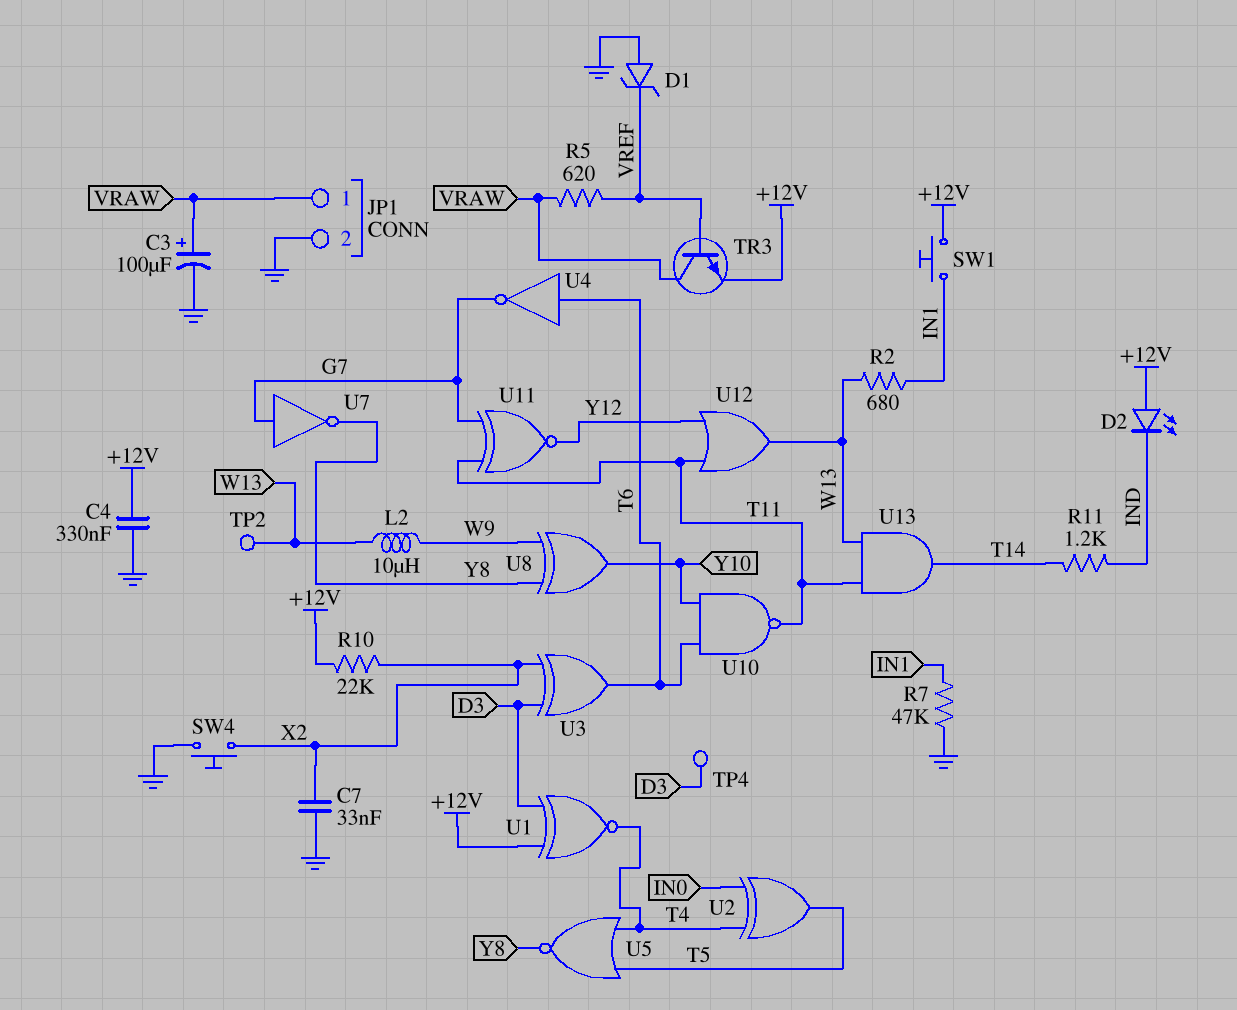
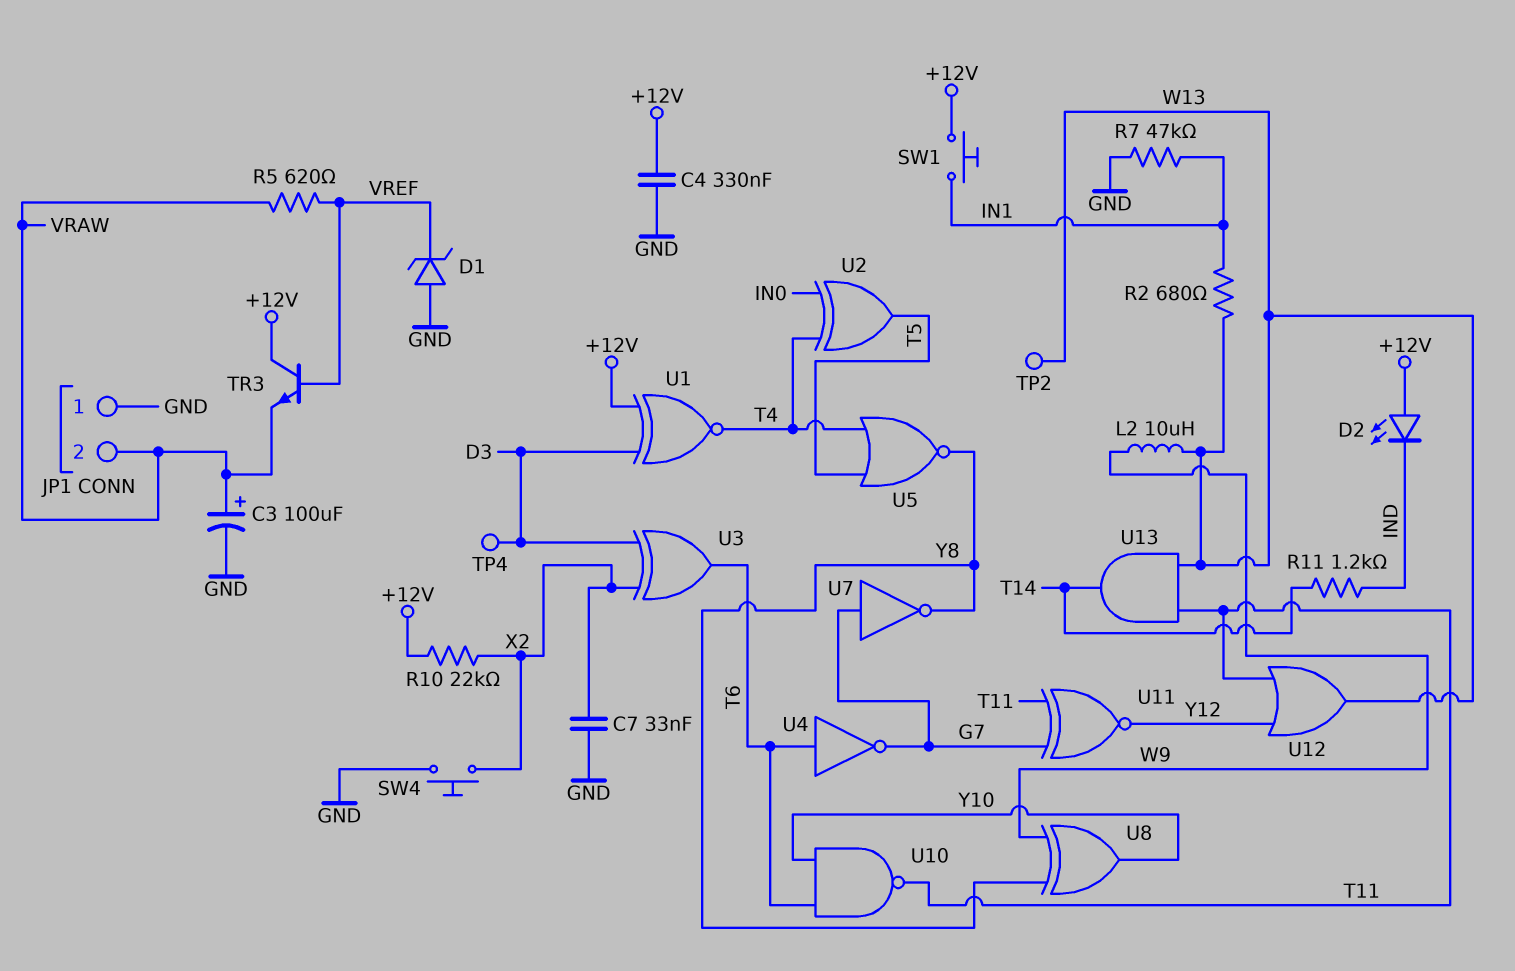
JP1 pin 1: VRAW -> GND
JP1 pin 2: GND -> VRAW
TR3: NPN (B VREF, C VRAW, E +12V) -> NPN (B VREF, C +12V, E VRAW)

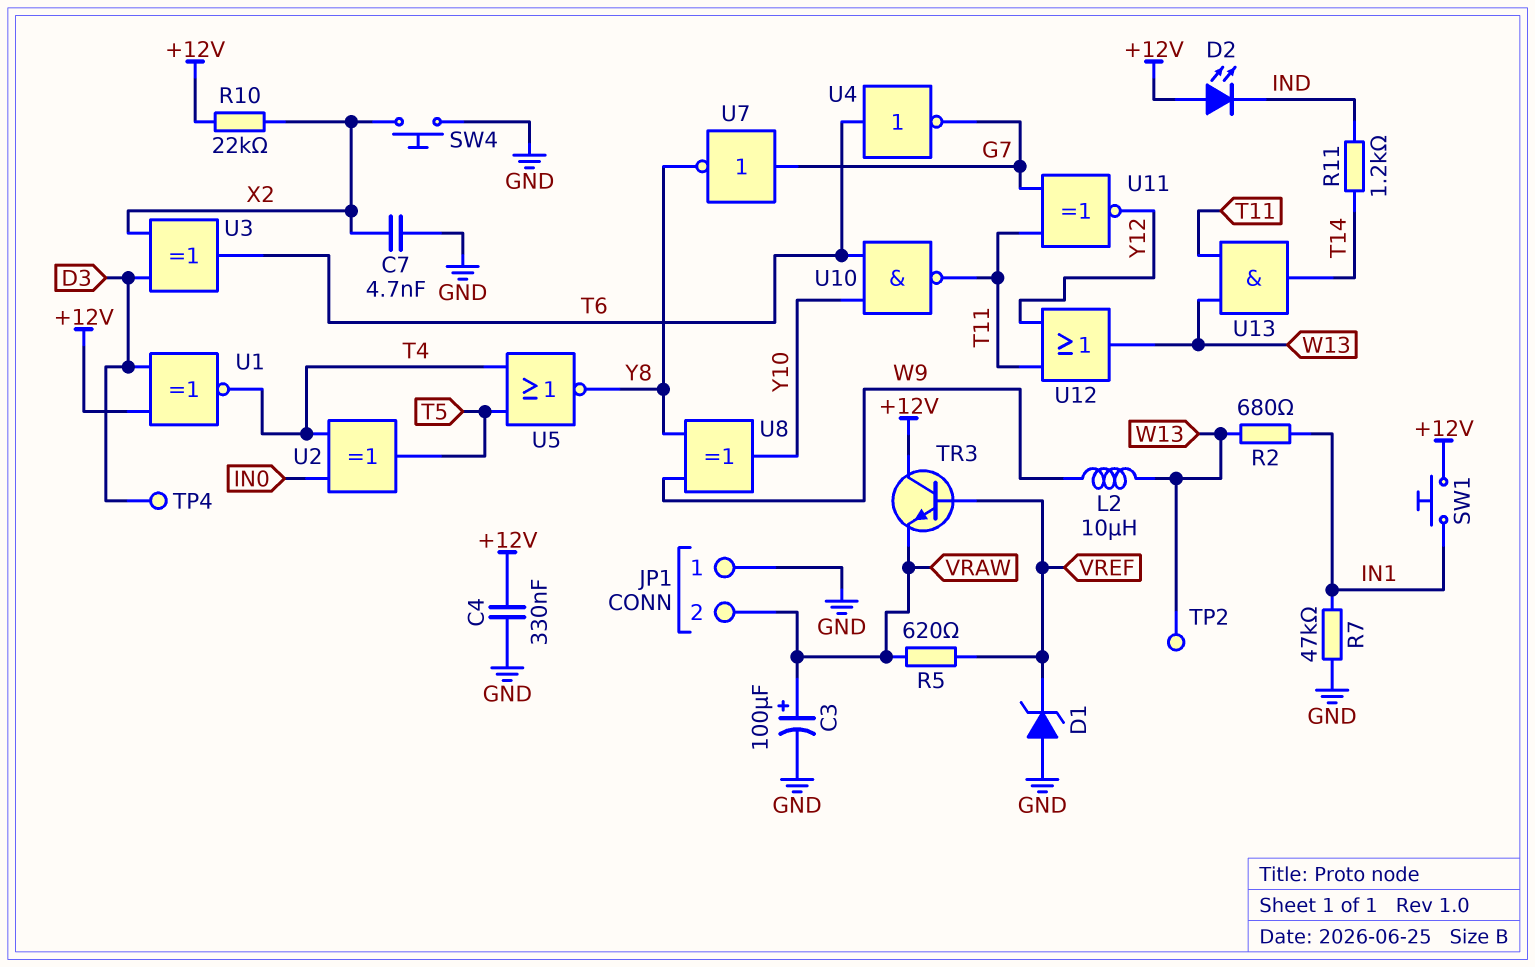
C7: 33nF (GND, X2) -> 4.7nF (GND, X2)

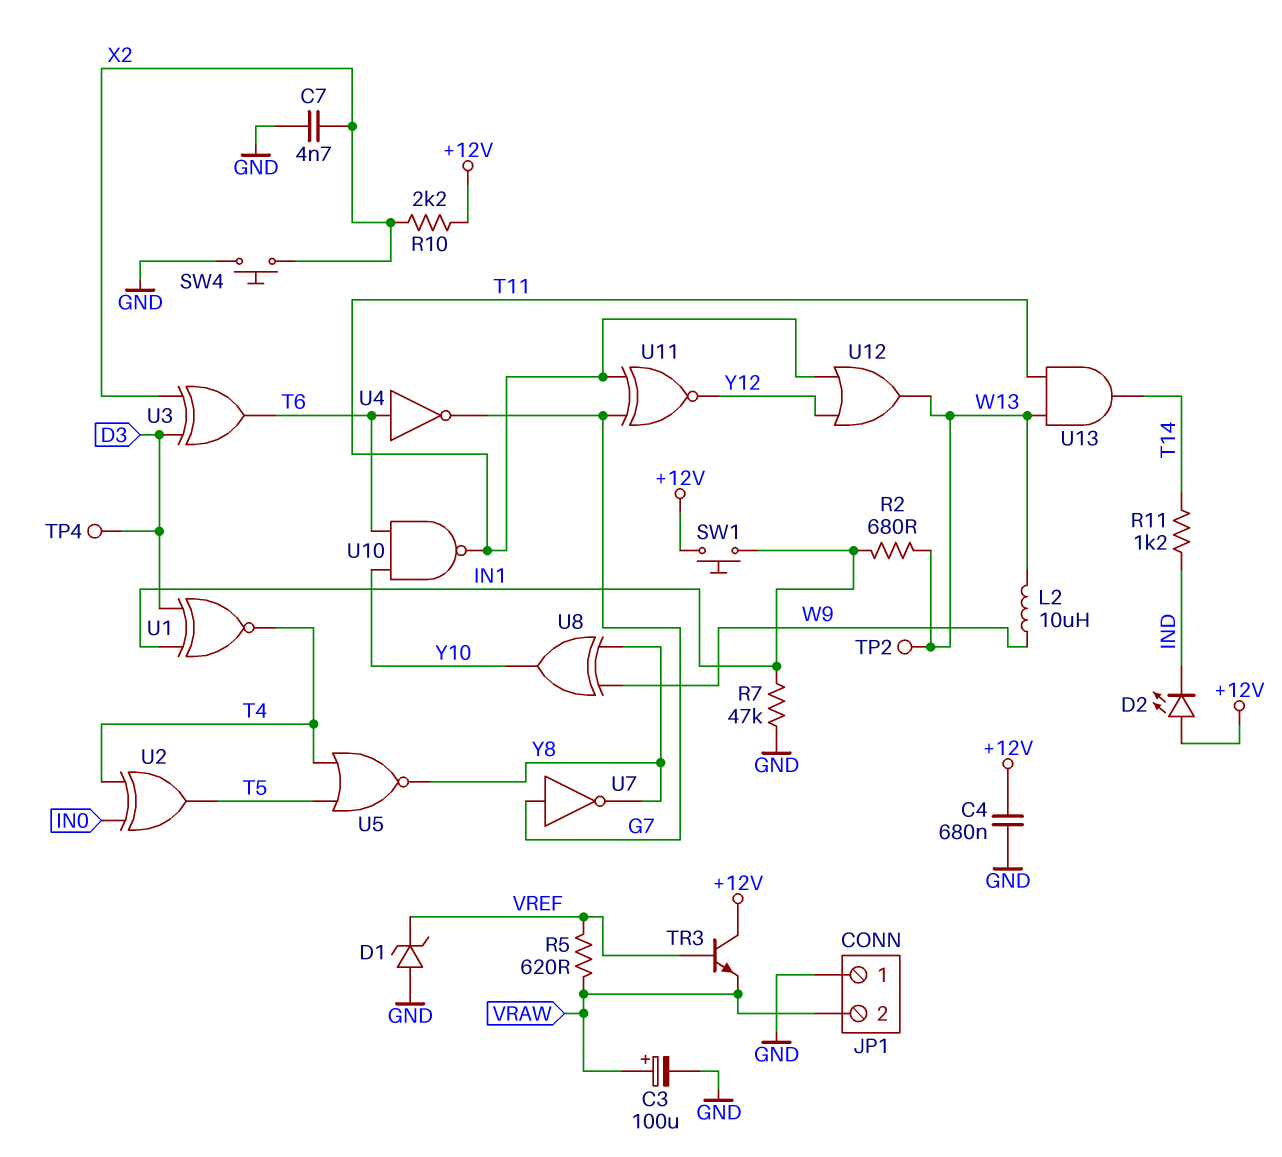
C4: 330nF (+12V, GND) -> 680nF (+12V, GND)
R10: 22k (+12V, X2) -> 2.2k (+12V, X2)
U1: XNOR (in +12V, in D3, out T4) -> XNOR (in D3, in IN1, out T4)

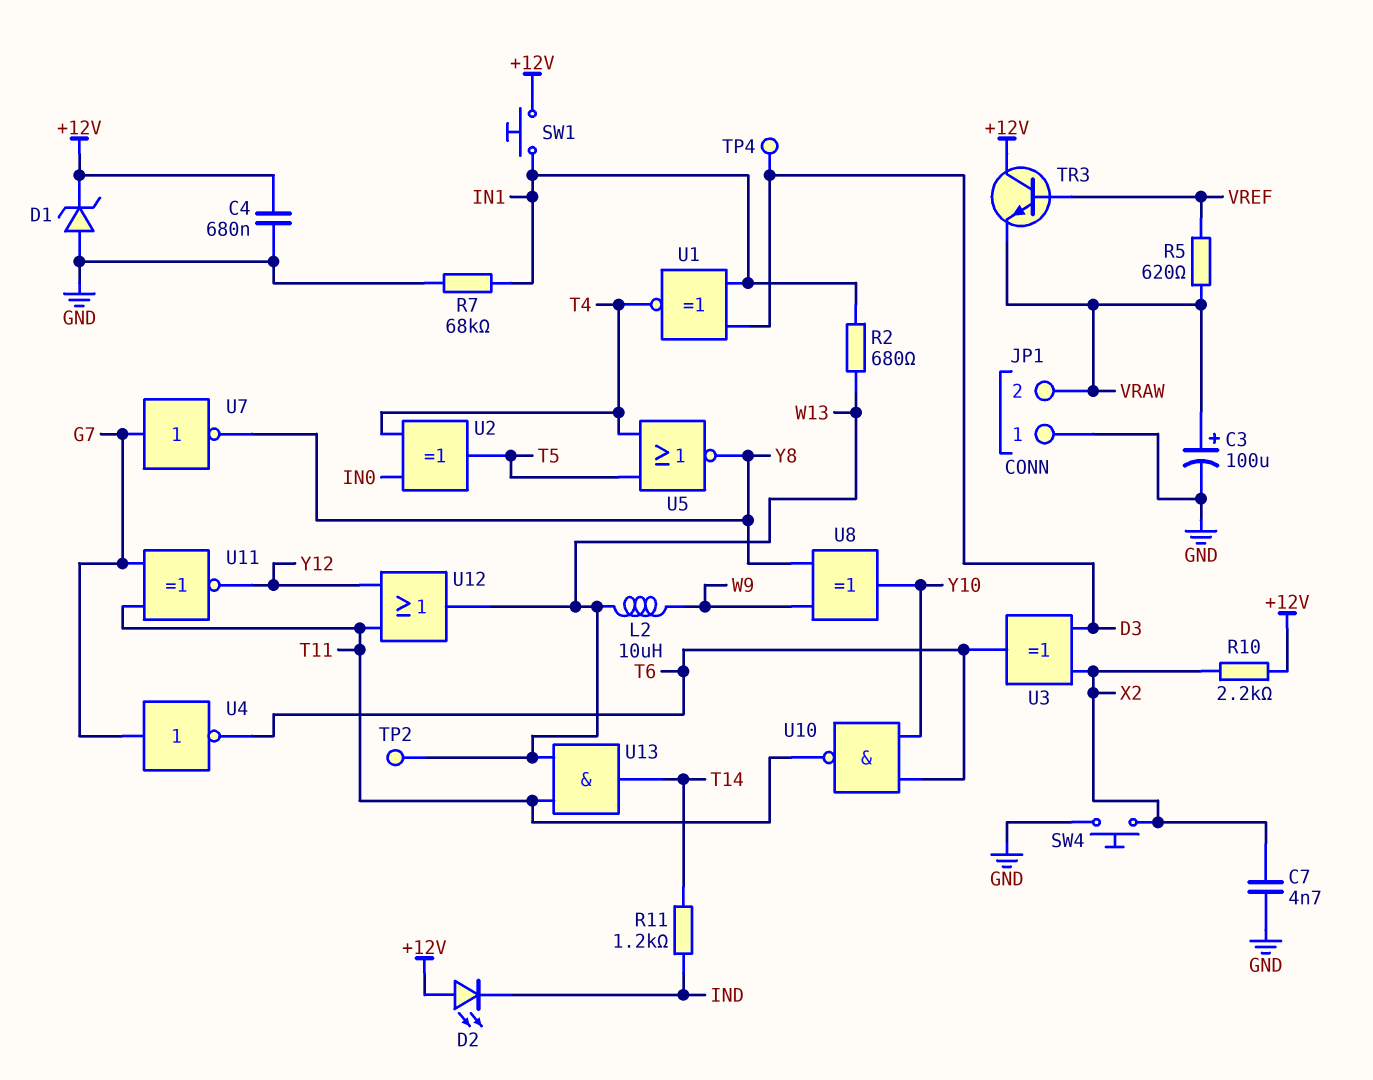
D1: zener (A GND, K VREF) -> zener (A GND, K +12V)
R7: 47k (GND, IN1) -> 68k (GND, IN1)
U4: NOT (in T6, out G7) -> NOT (in G7, out T6)

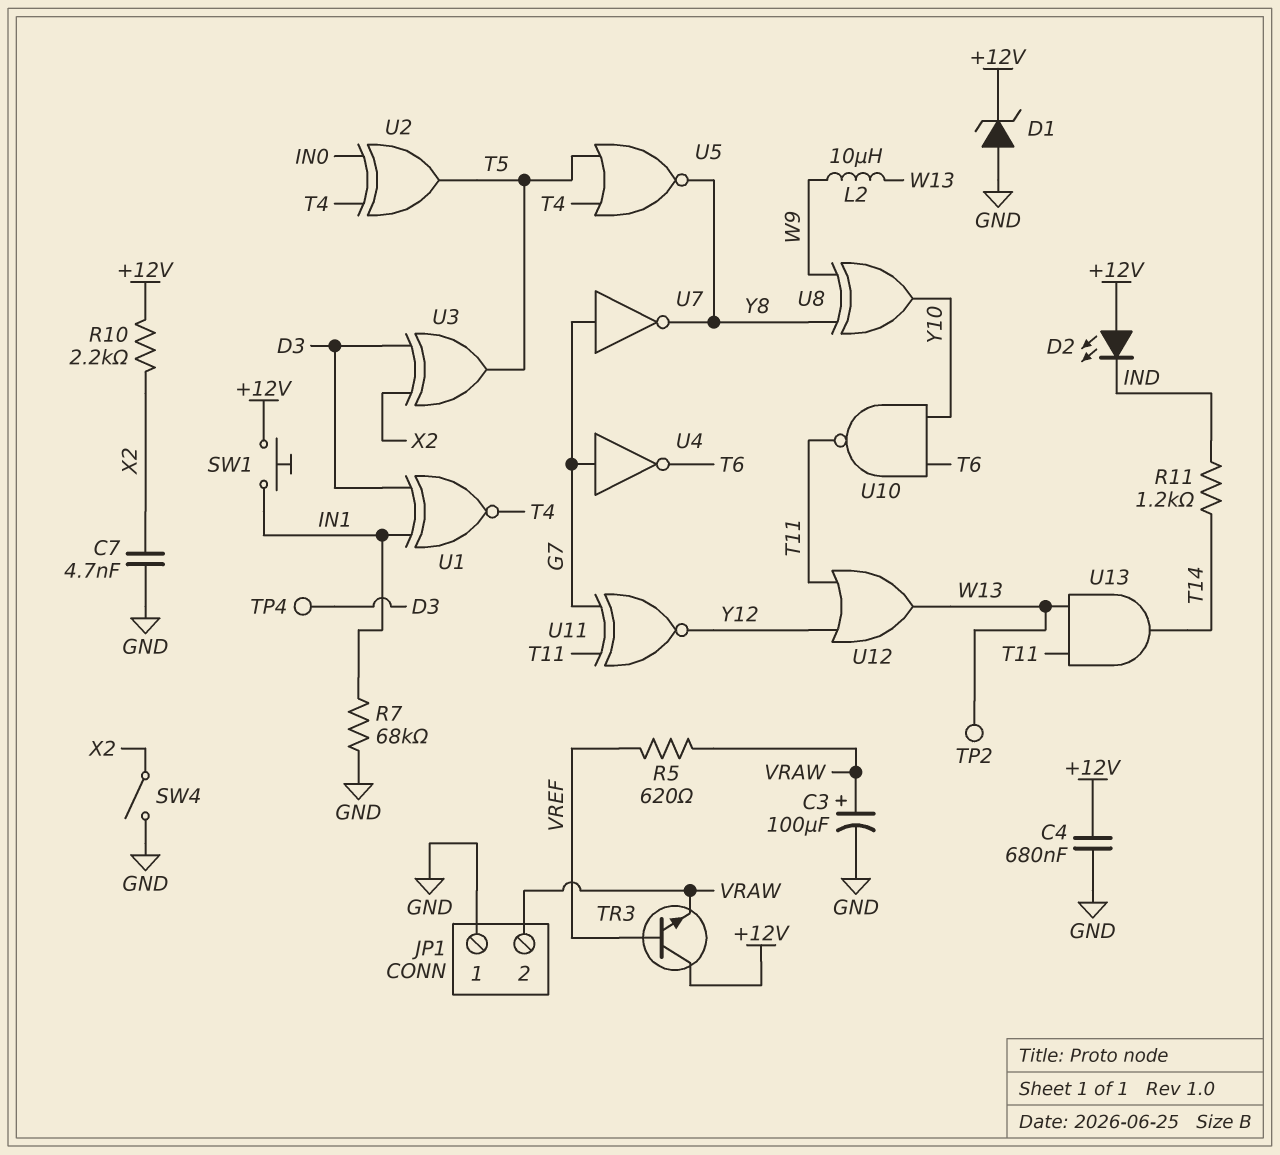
R2: 680 (IN1, W13) -> none
SW4: button (GND, X2) -> switch (GND, X2)
U3: XOR (in D3, in X2, out T6) -> XOR (in D3, in X2, out T5)

